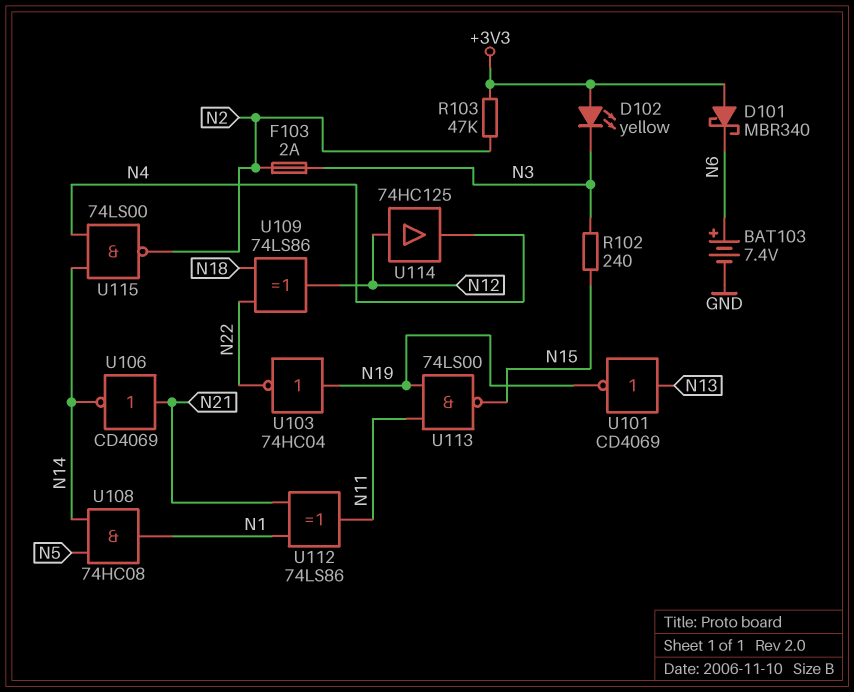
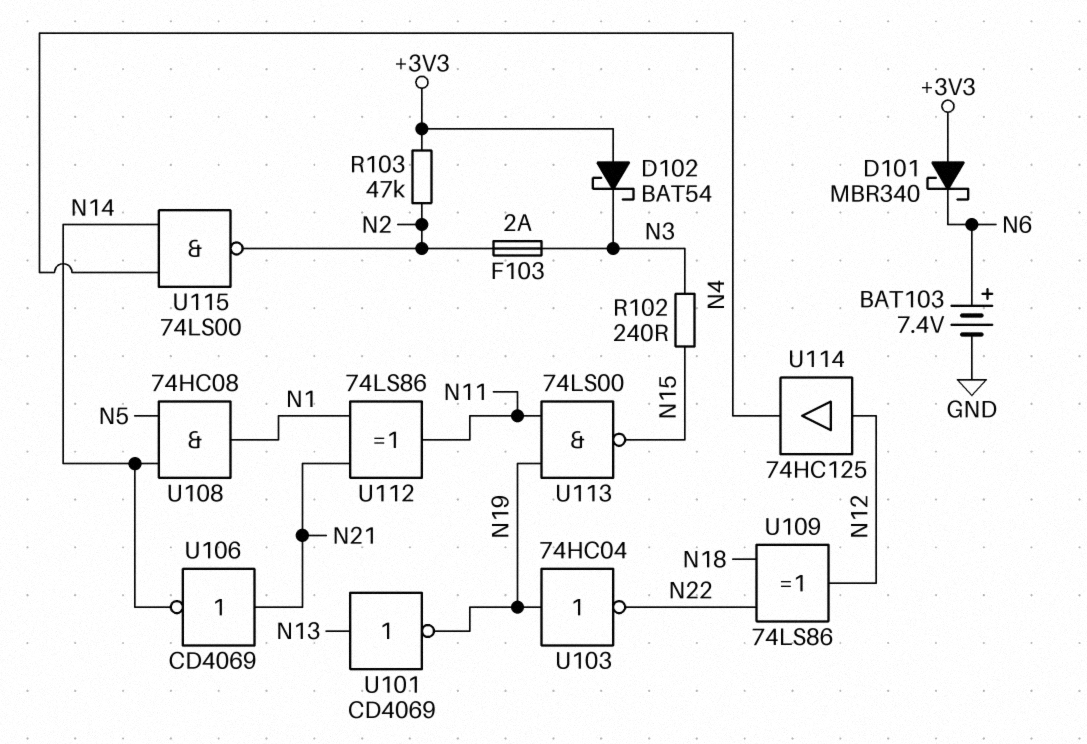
D102: LED yellow (A +3V3, K N3) -> schottky BAT54 (A +3V3, K N3)

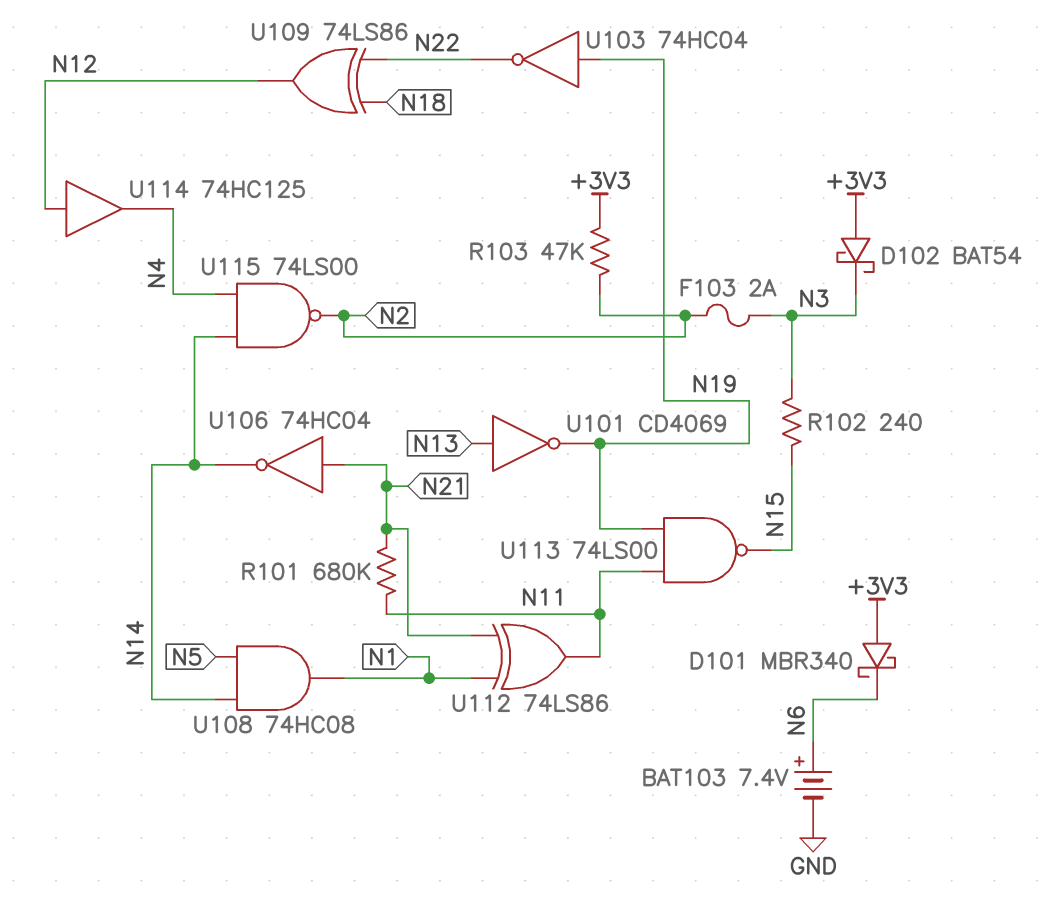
R101: none -> 680k (N11, N21)
U106: NOT CD4069 (in N21, out N14) -> NOT 74HC04 (in N21, out N14)

